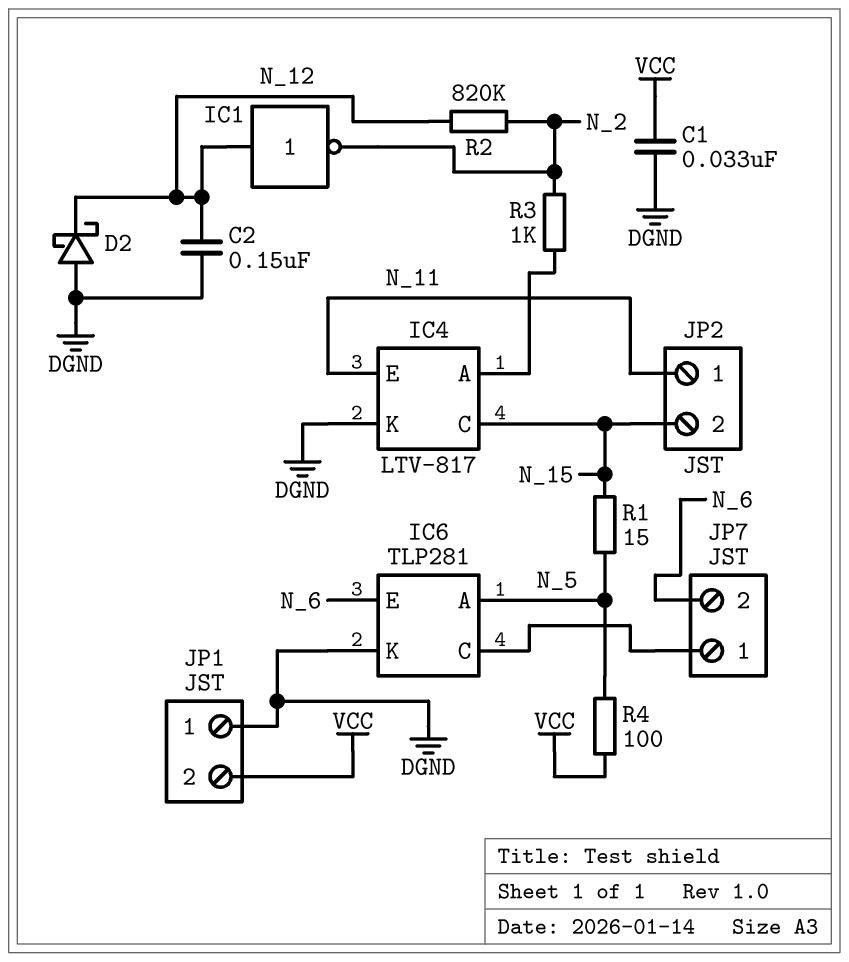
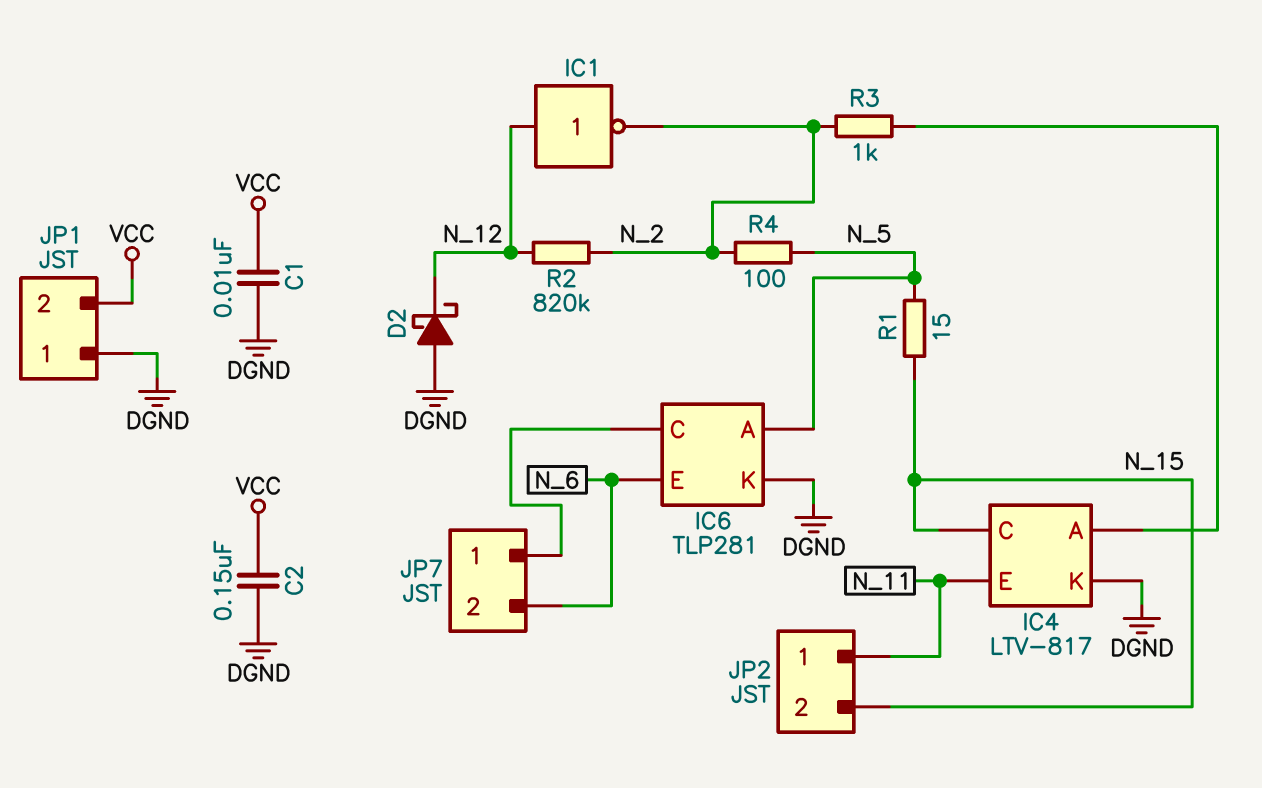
C1: 33nF (DGND, VCC) -> 10nF (DGND, VCC)
C2: 150nF (DGND, N_12) -> 150nF (DGND, VCC)
R4: 100 (N_5, VCC) -> 100 (N_2, N_5)

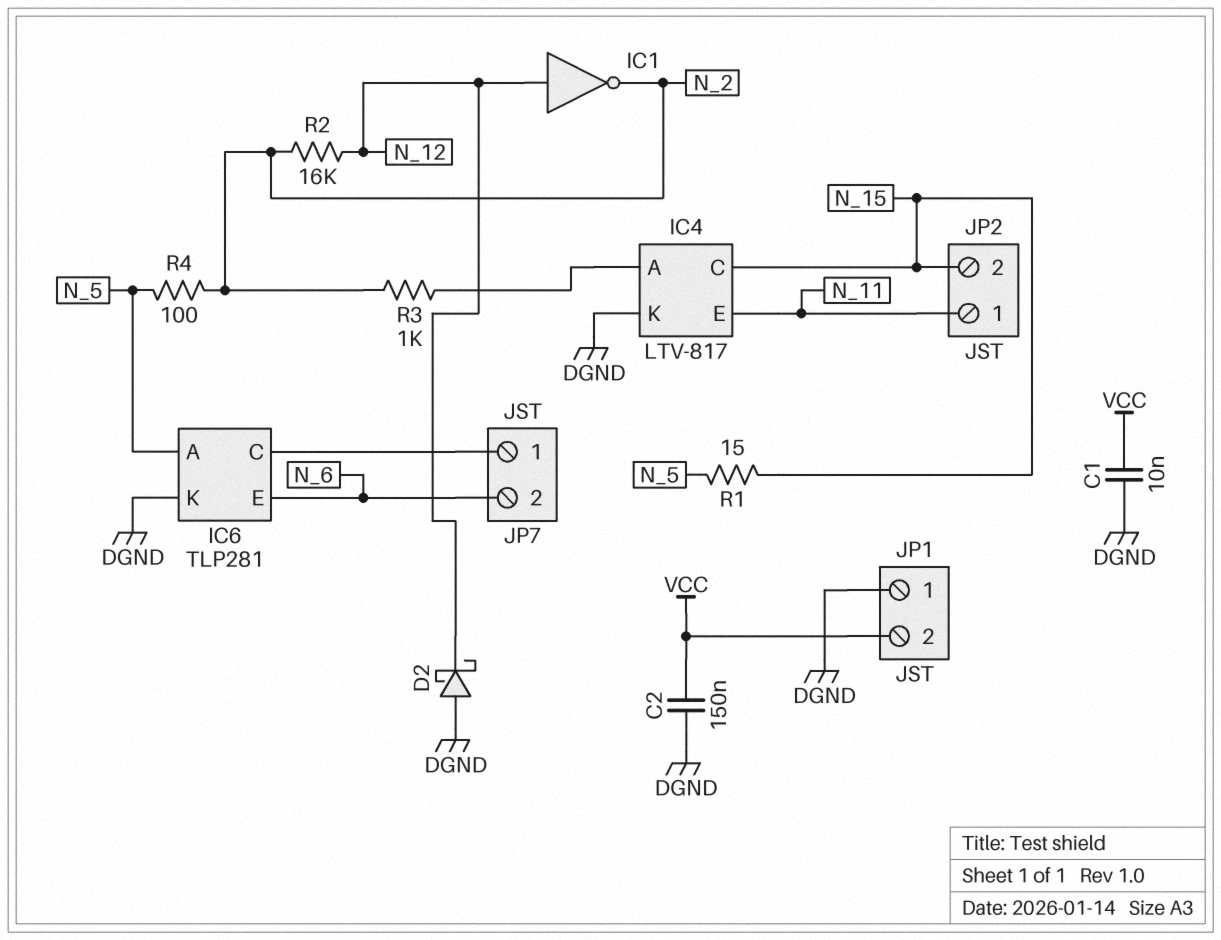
R2: 820k (N_2, N_12) -> 16k (N_2, N_12)

